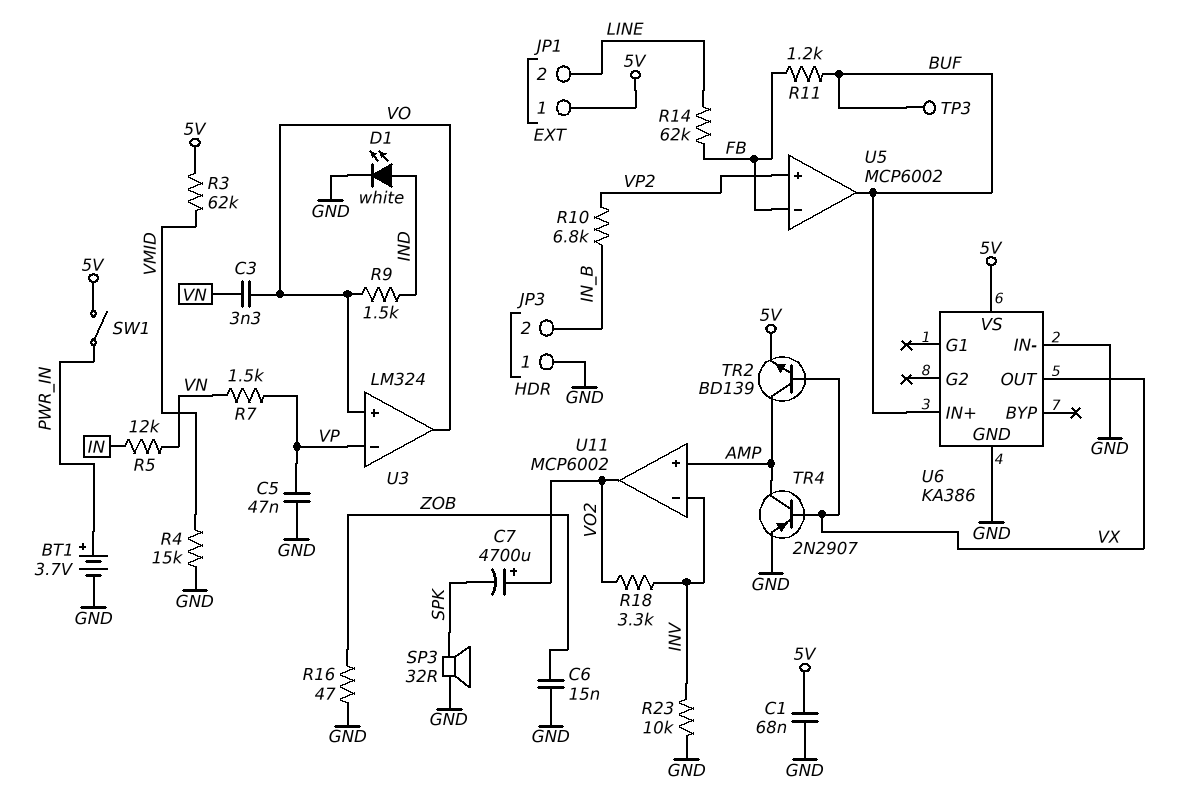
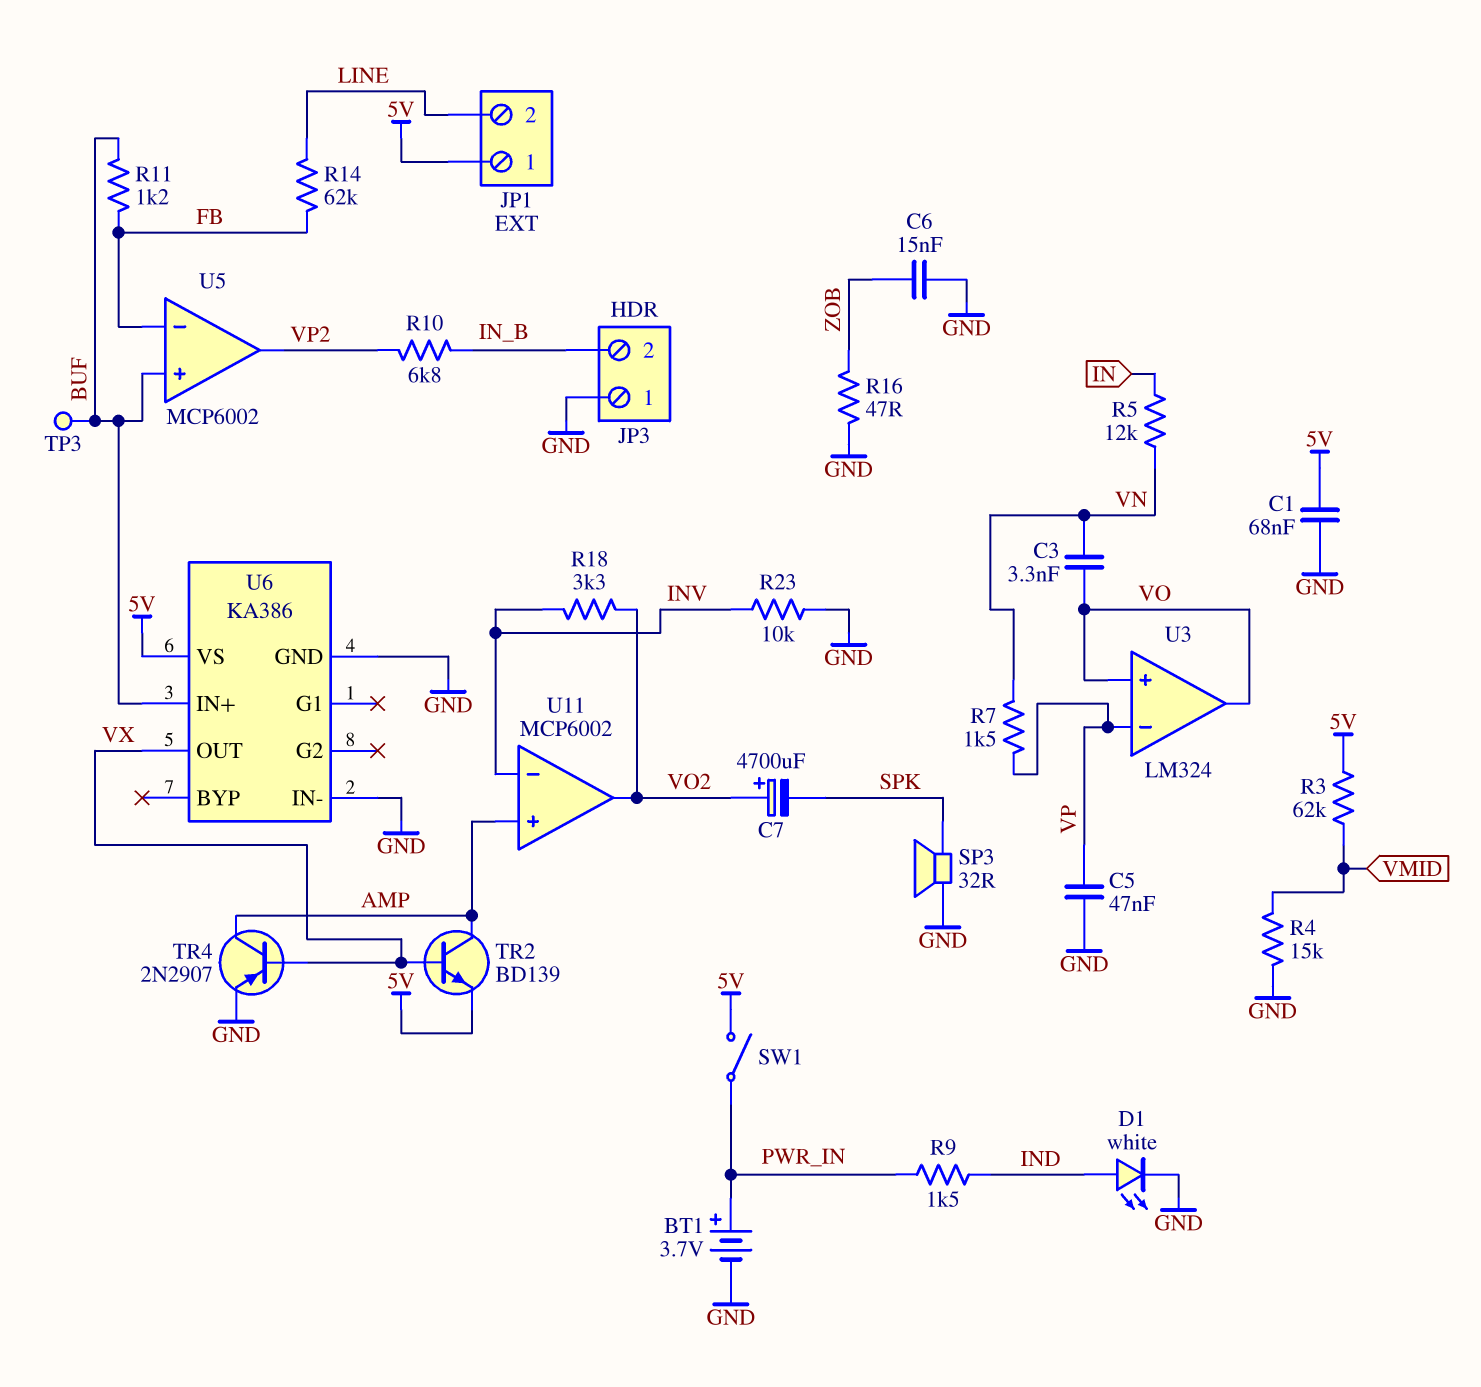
R9: 1.5k (IND, VO) -> 1.5k (IND, PWR_IN)
U5 pin in+: VP2 -> BUF
U5 pin out: BUF -> VP2

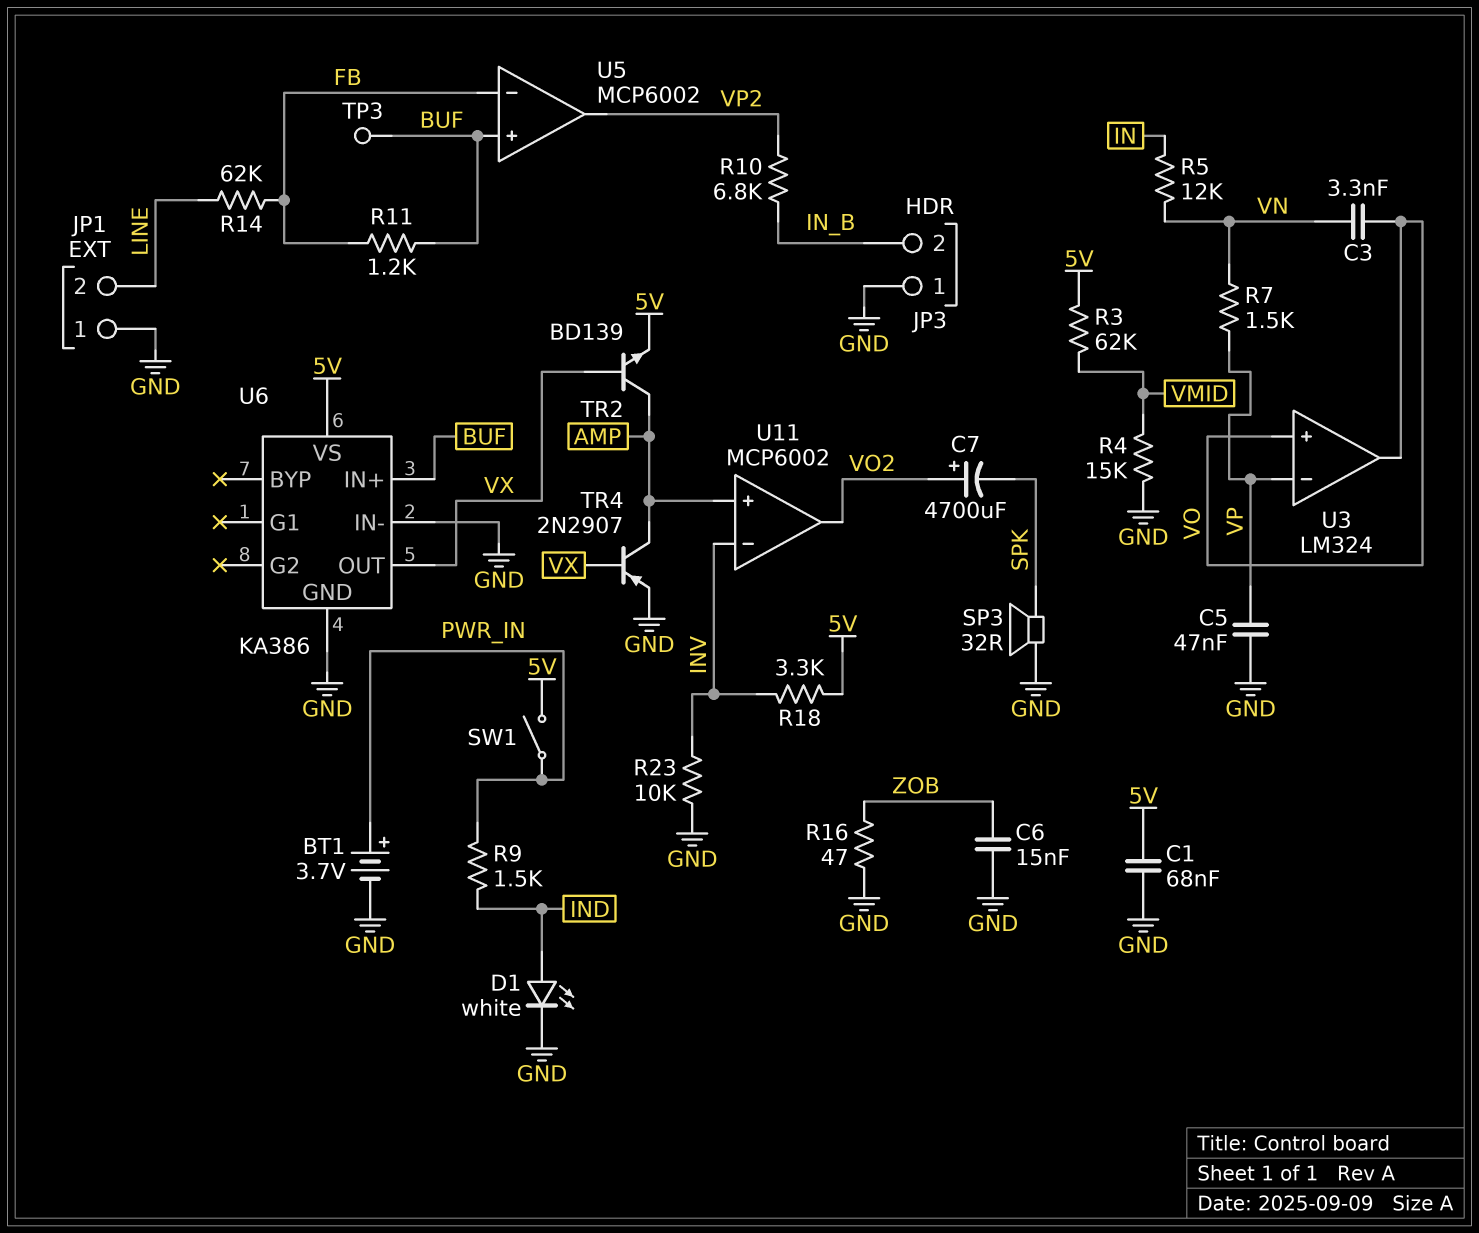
JP1 pin 1: 5V -> GND
R18: 3.3k (INV, VO2) -> 3.3k (5V, INV)

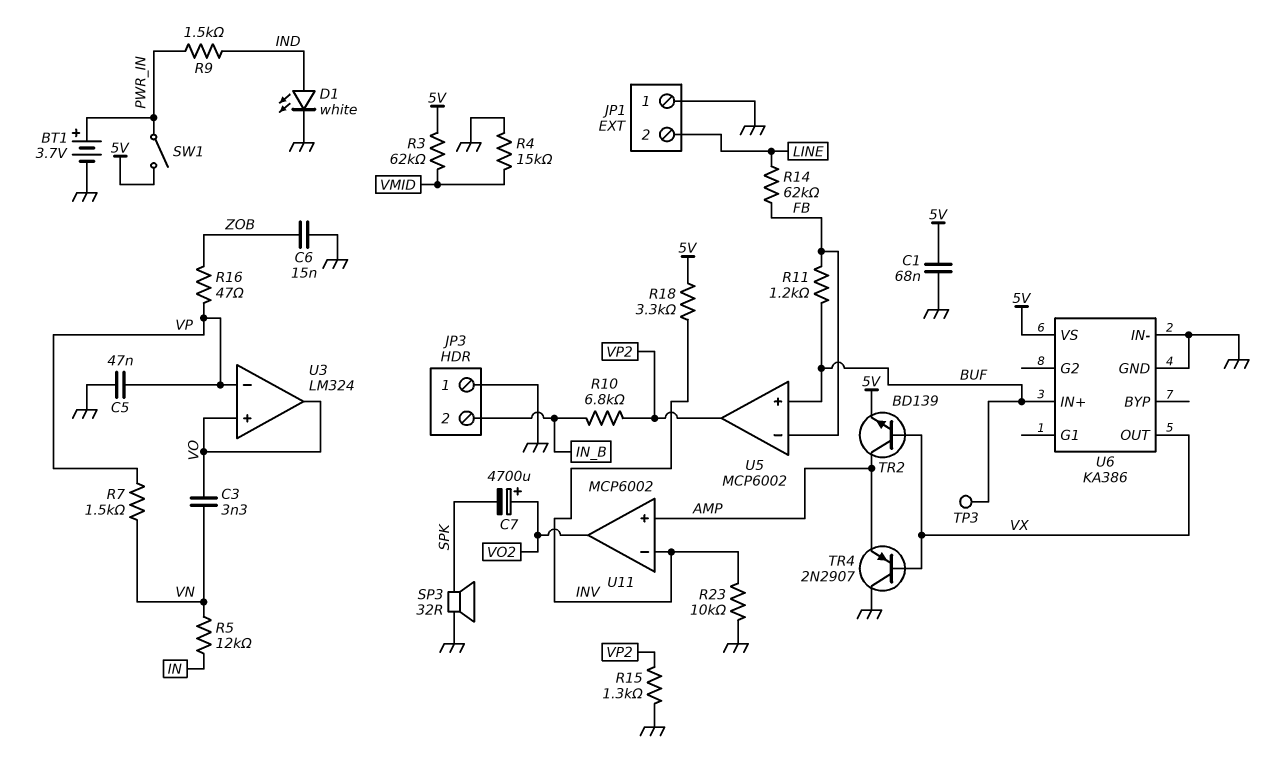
R15: none -> 1.3k (GND, VP2)
R16: 47 (GND, ZOB) -> 47 (VP, ZOB)
TR4: PNP 2N2907 (B VX, C AMP, E GND) -> PNP 2N2907 (B VX, C GND, E AMP)

